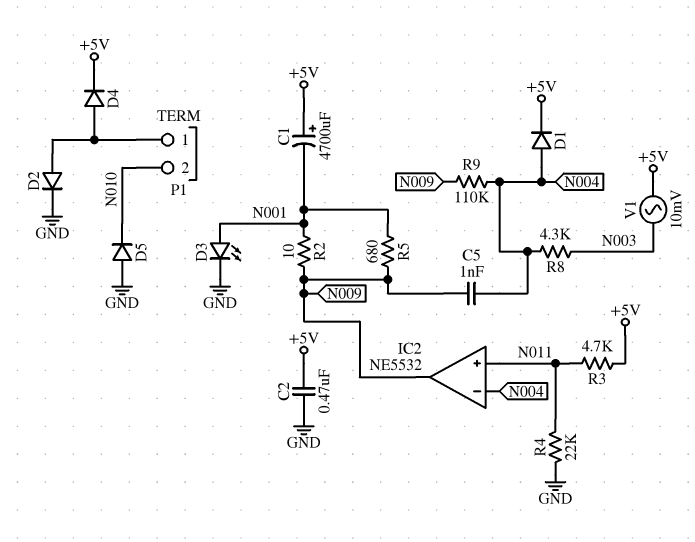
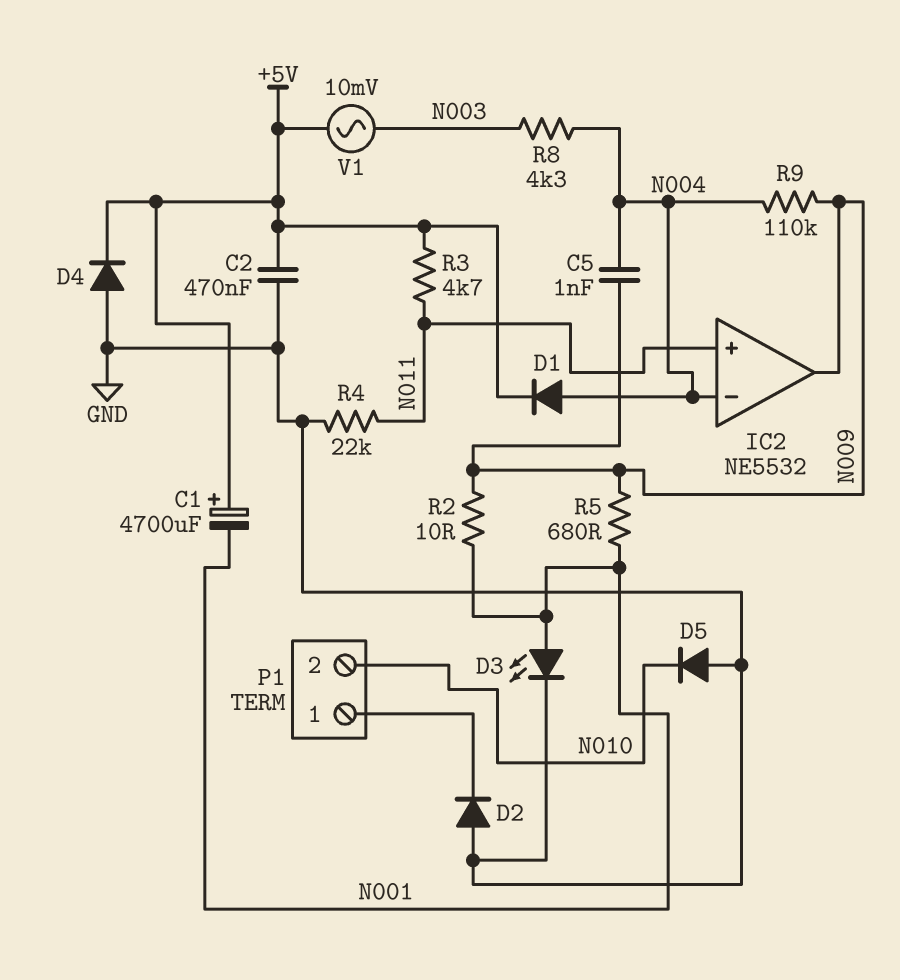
D2: diode (A P1/1, K GND) -> diode (A GND, K P1/1)
D4: diode (A P1/1, K +5V) -> diode (A GND, K +5V)

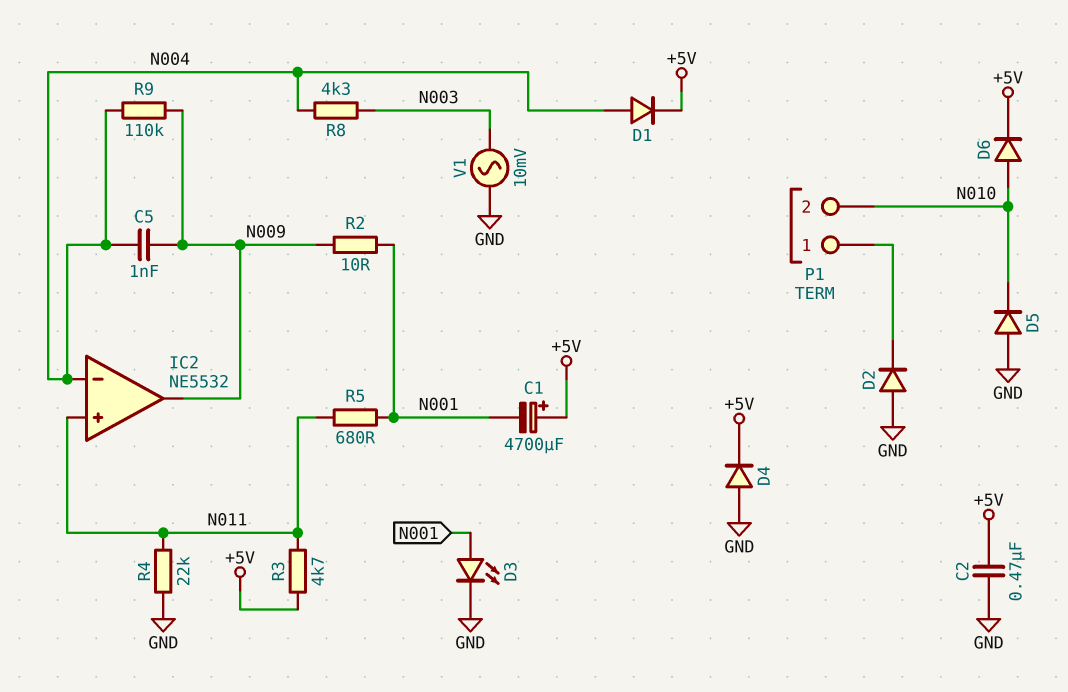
D6: none -> diode (A N010, K +5V)
R5: 680 (N001, N009) -> 680 (N001, N011)
V1: AC 10mV (+5V, N003) -> AC 10mV (GND, N003)

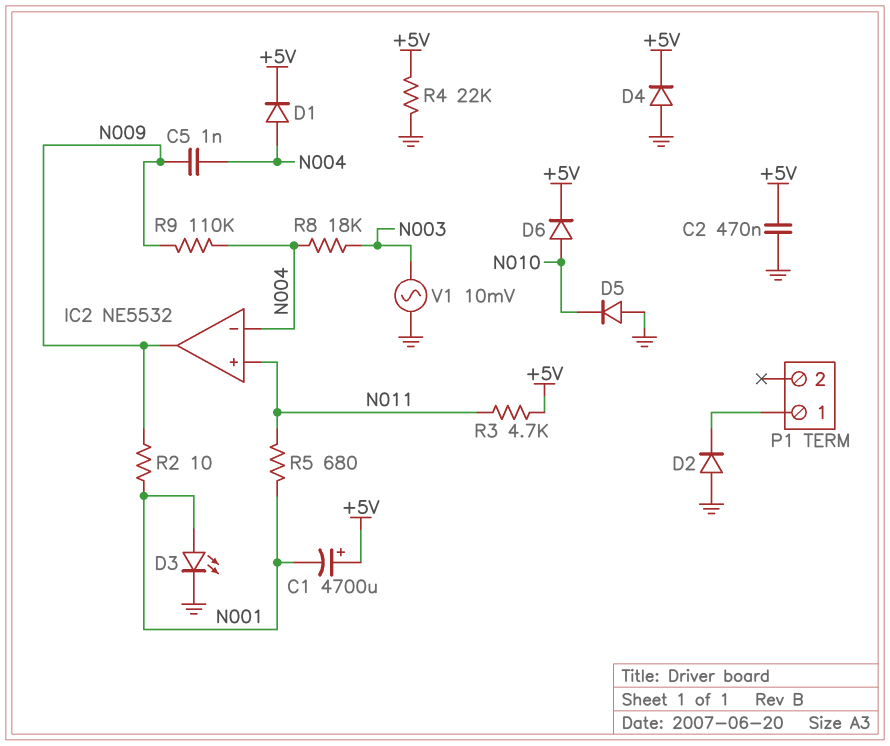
P1 pin 2: N010 -> none
R4: 22k (GND, N011) -> 22k (+5V, GND)
R8: 4.3k (N003, N004) -> 18k (N003, N004)

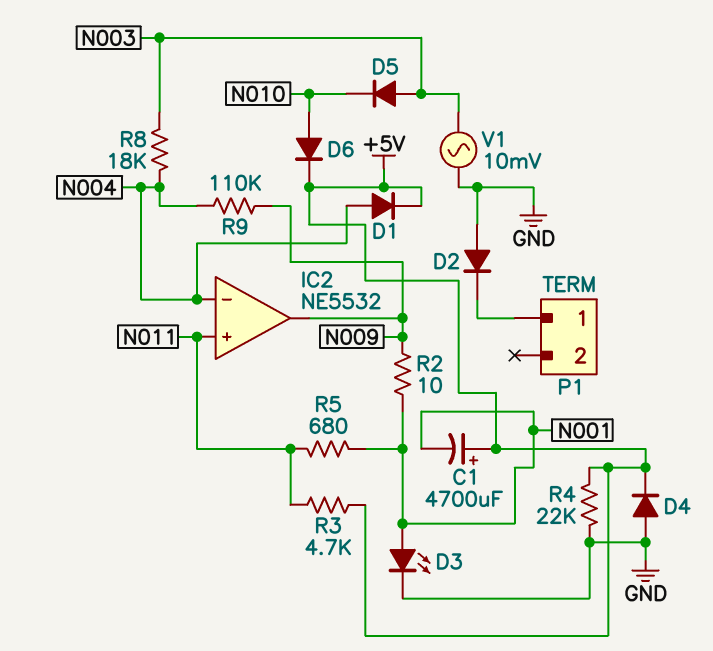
C2: 470nF (+5V, GND) -> none
C5: 1nF (N004, N009) -> none
D5: diode (A GND, K N010) -> diode (A N003, K N010)

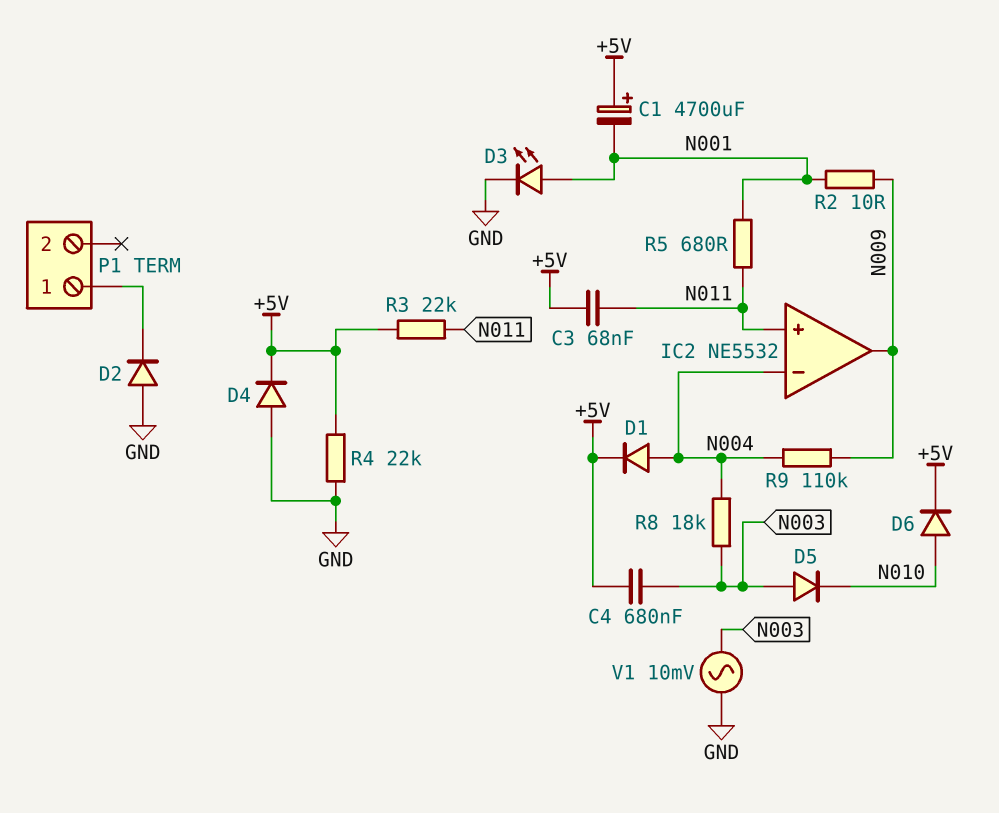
C3: none -> 68nF (+5V, N011)
C4: none -> 680nF (+5V, N003)
R3: 4.7k (+5V, N011) -> 22k (+5V, N011)

